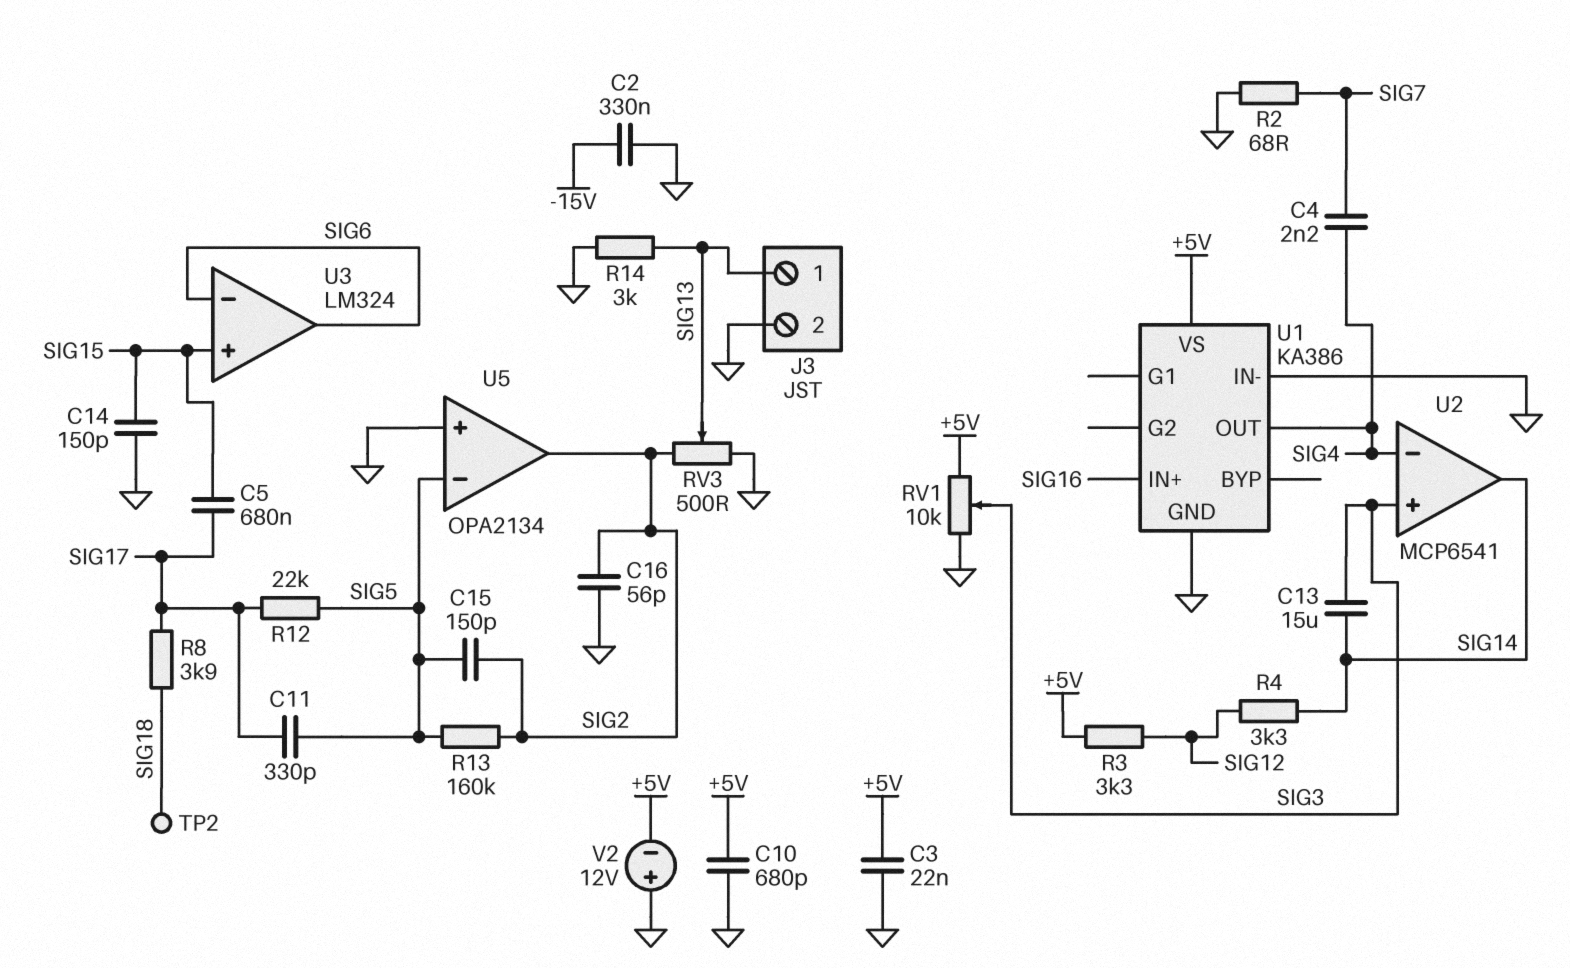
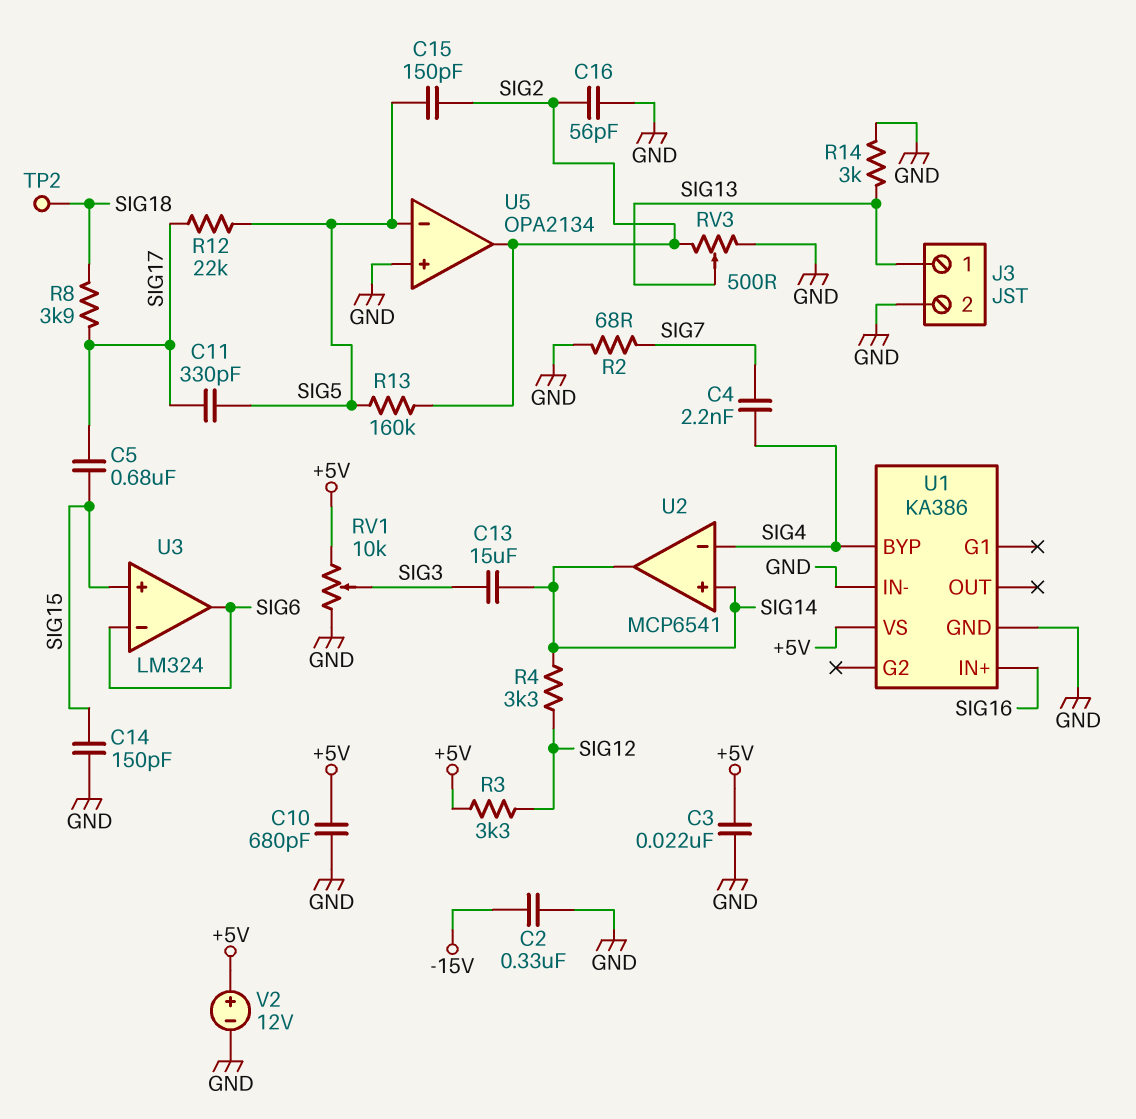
U1 pin BYP: none -> SIG4
U1 pin OUT: SIG4 -> none
U2 pin in+: SIG3 -> SIG14
V2: 12V (plus GND, minus +5V) -> 12V (plus +5V, minus GND)

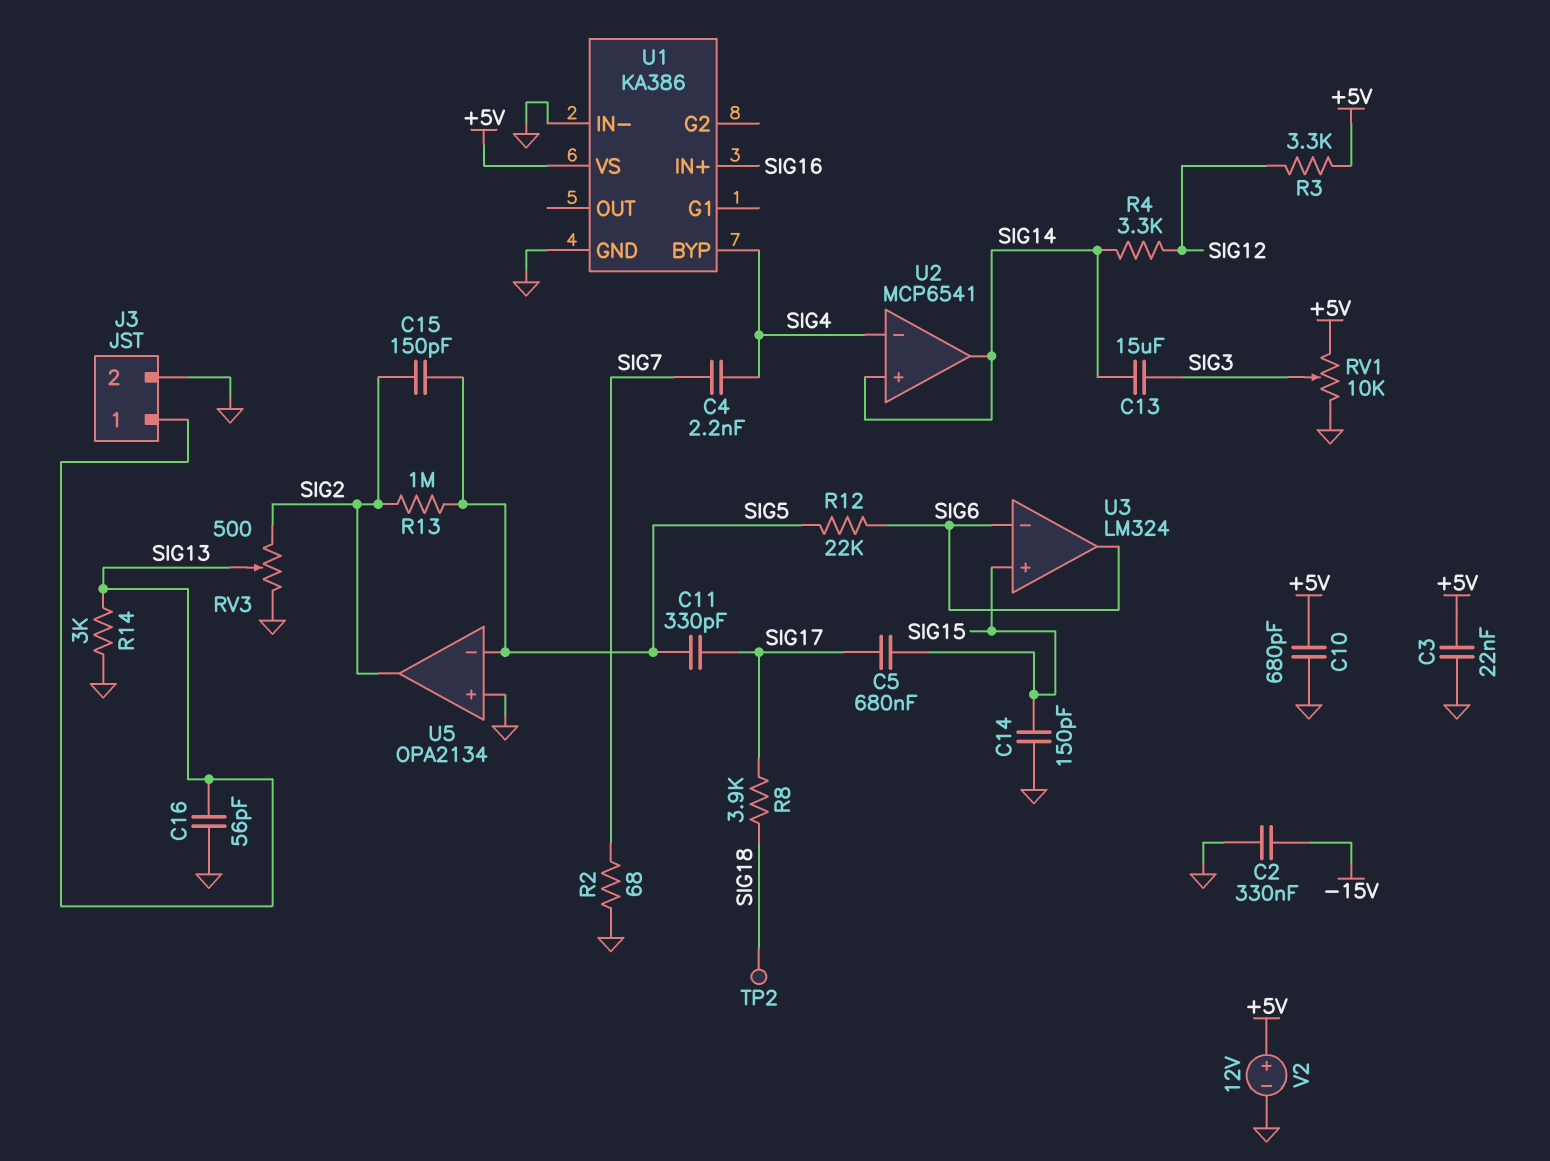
C16: 56pF (GND, SIG2) -> 56pF (GND, SIG13)
R12: 22k (SIG5, SIG17) -> 22k (SIG5, SIG6)
R13: 160k (SIG2, SIG5) -> 1M (SIG2, SIG5)

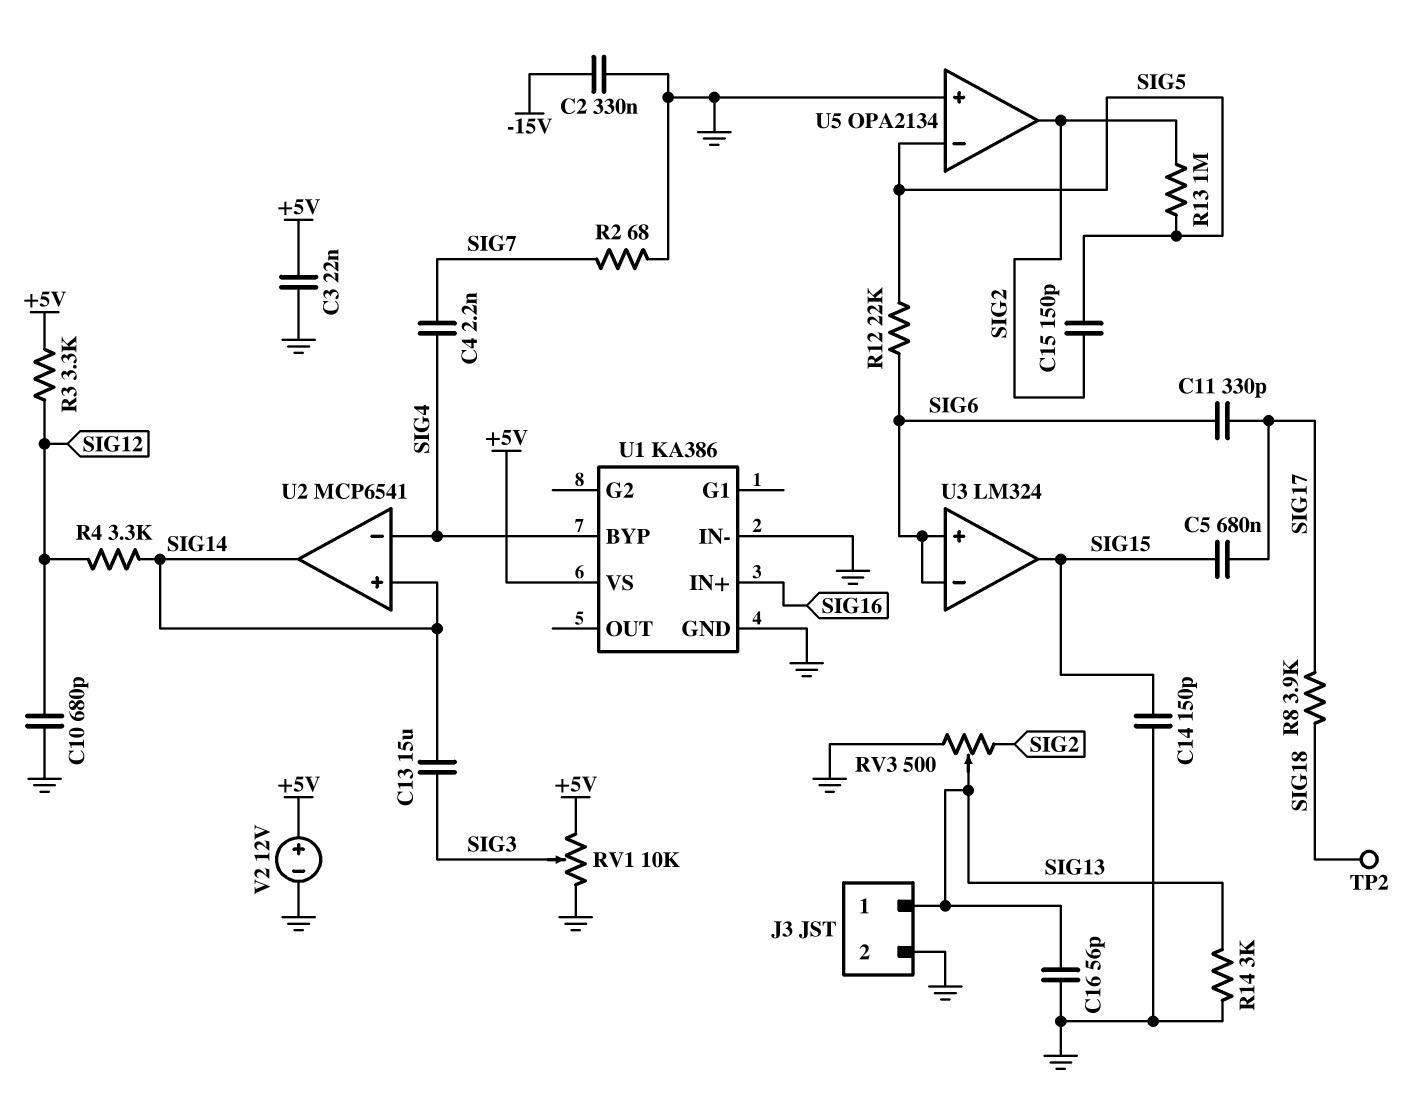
C10: 680pF (+5V, GND) -> 680pF (GND, SIG12)
C11: 330pF (SIG5, SIG17) -> 330pF (SIG6, SIG17)
U3 pin in+: SIG15 -> SIG6
U3 pin out: SIG6 -> SIG15

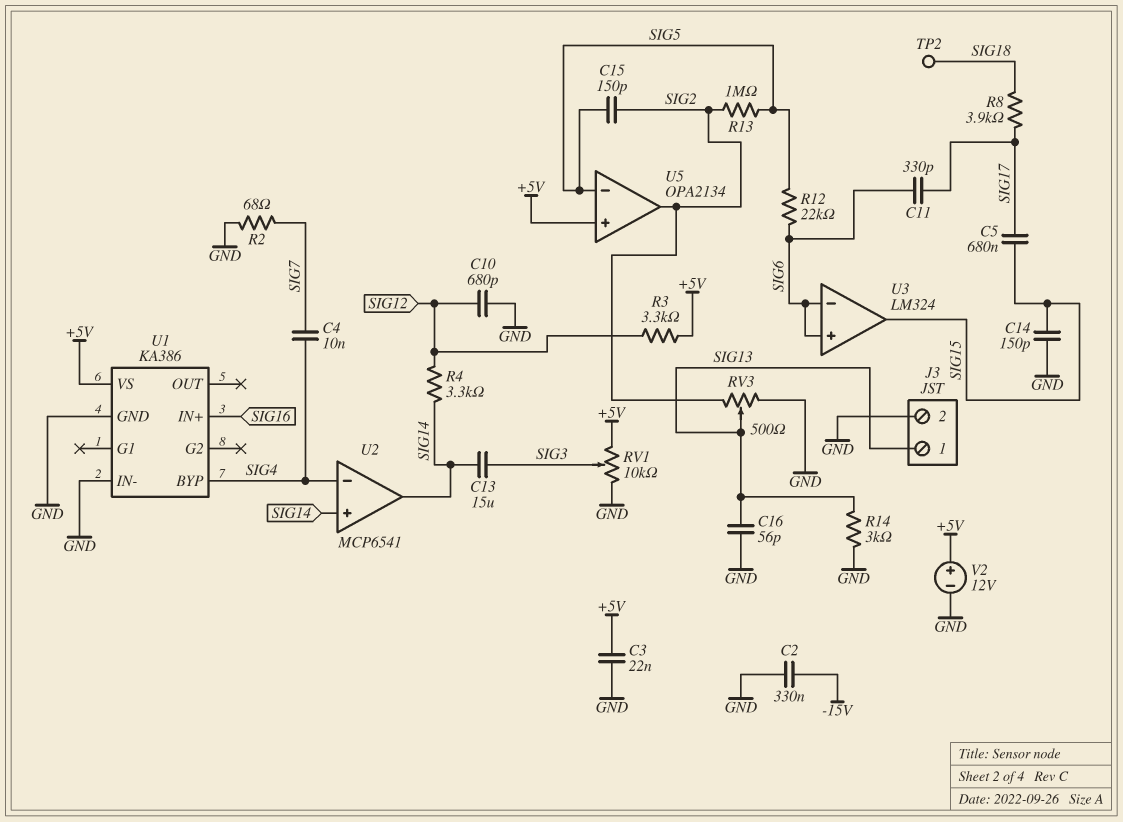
C4: 2.2nF (SIG4, SIG7) -> 10nF (SIG4, SIG7)
U5 pin in+: GND -> +5V

